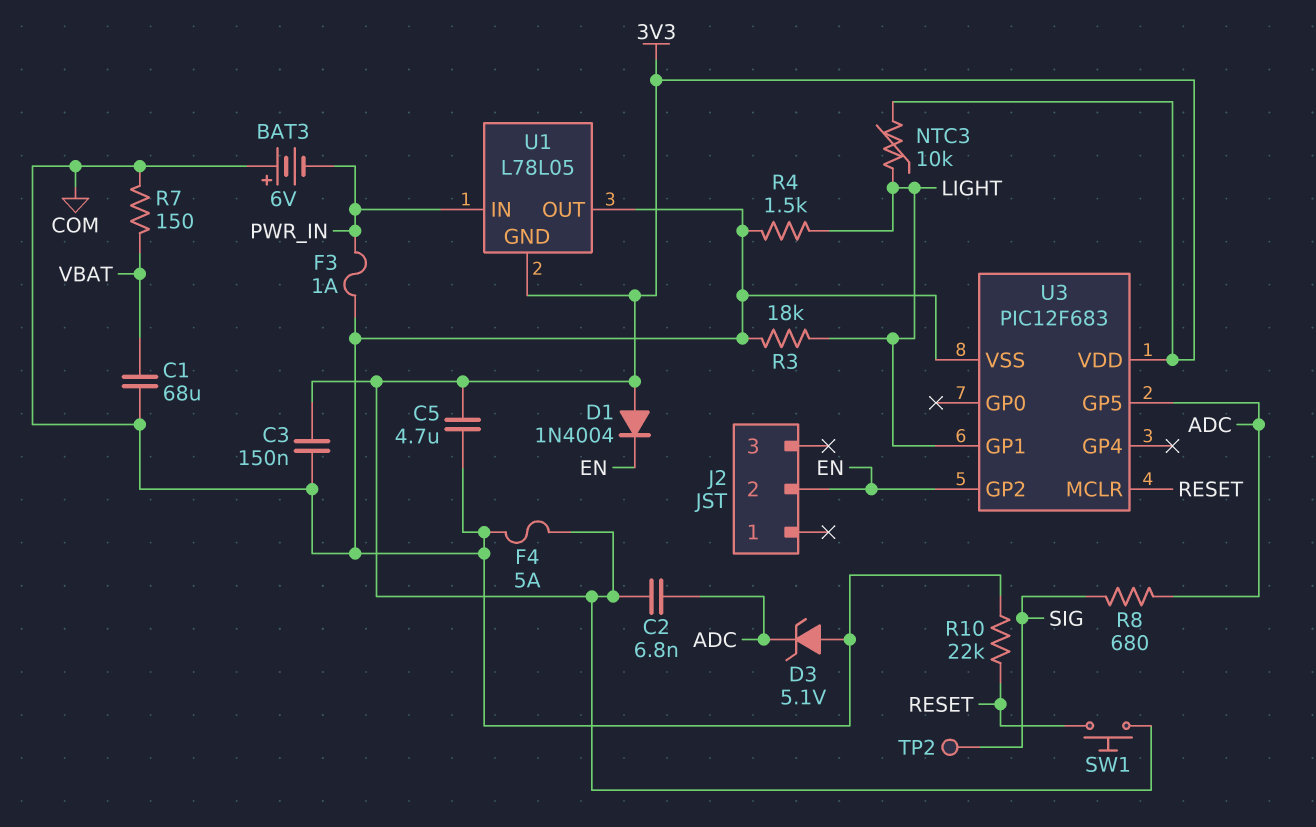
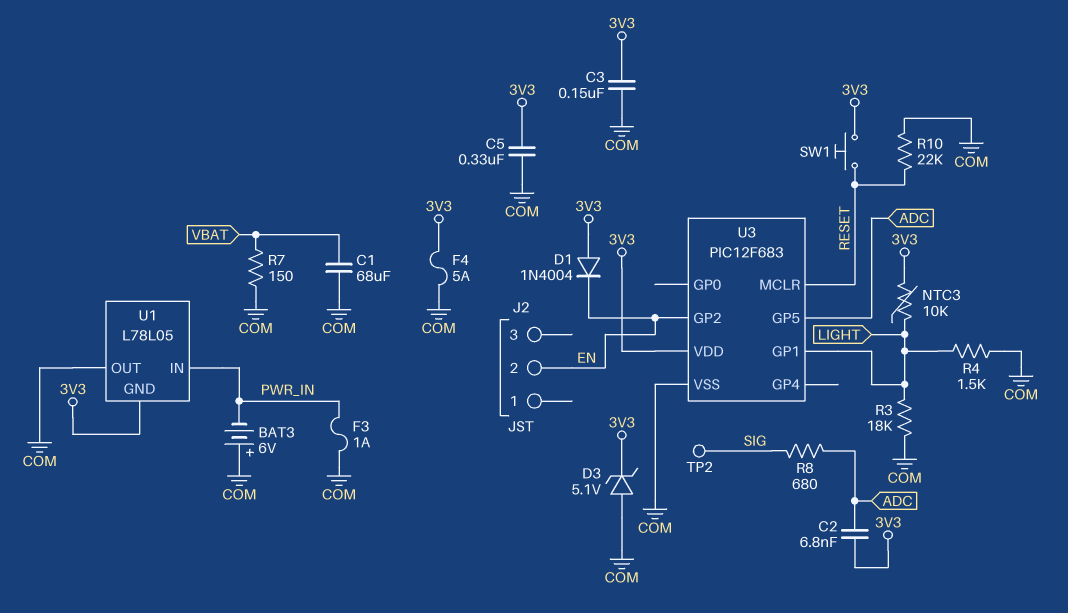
C5: 4.7uF (3V3, COM) -> 330nF (3V3, COM)
D3: zener 5.1V (A COM, K ADC) -> zener 5.1V (A COM, K 3V3)

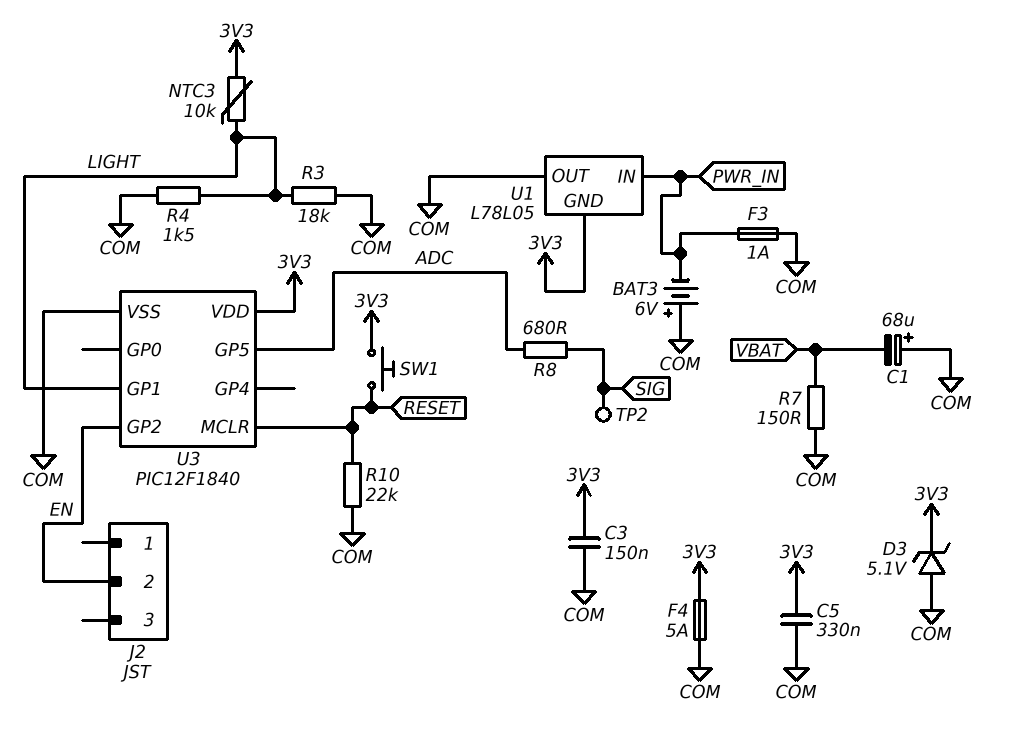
C1: 68uF (COM, VBAT) -> 68uF (plus COM, minus VBAT)
C2: 6.8nF (3V3, ADC) -> none
D1: diode 1N4004 (A 3V3, K EN) -> none
U3: PIC12F683 -> PIC12F1840

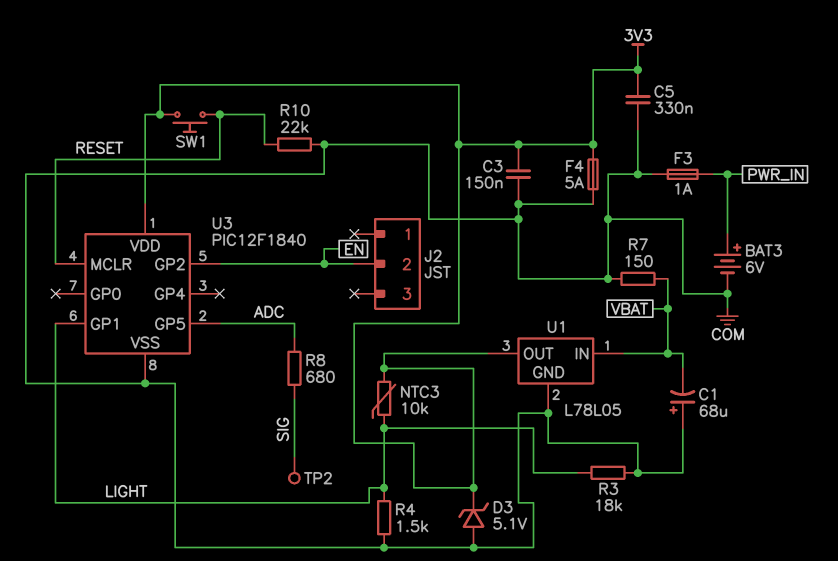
BAT3: 6V (plus COM, minus PWR_IN) -> 6V (plus PWR_IN, minus COM)
U1 pin GND: 3V3 -> COM
U1 pin IN: PWR_IN -> VBAT
U1 pin OUT: COM -> 3V3

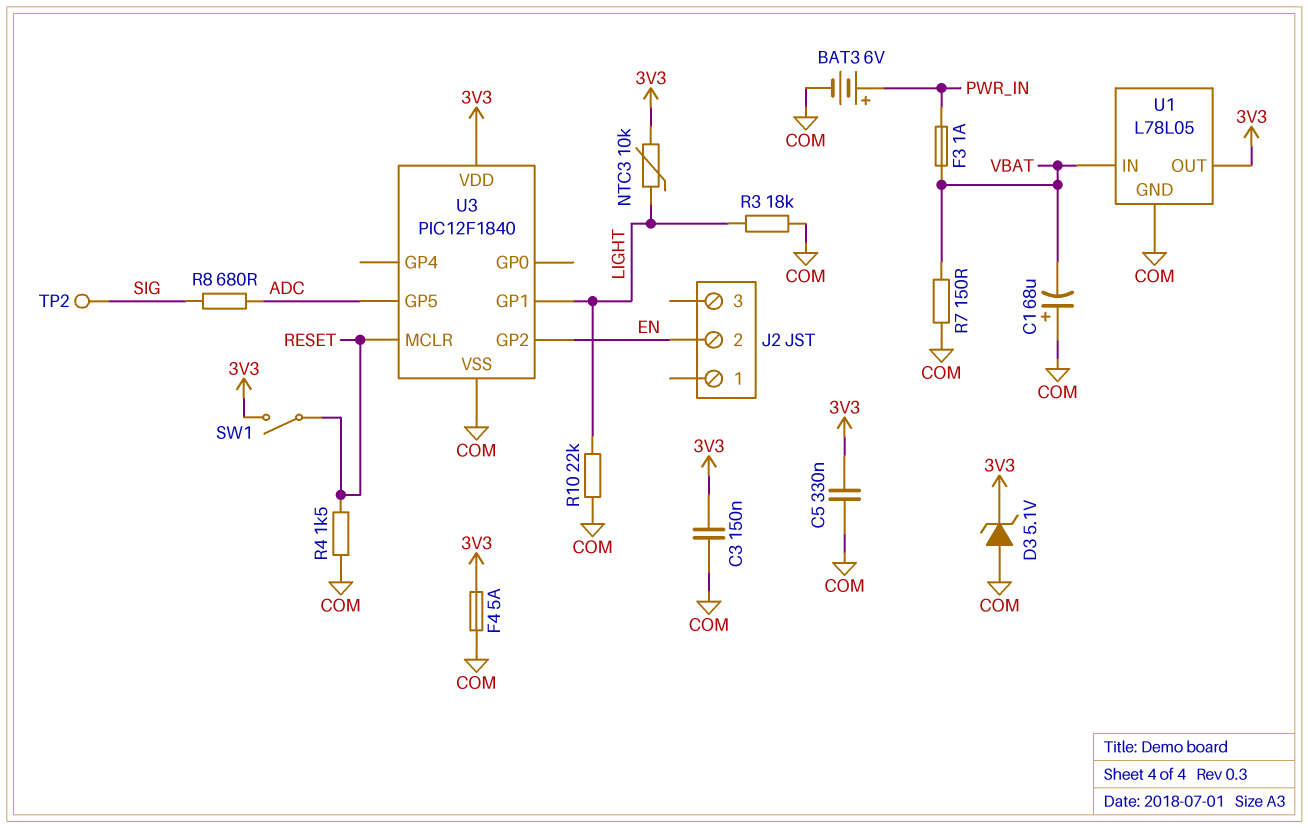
F3: 1A (COM, PWR_IN) -> 1A (PWR_IN, VBAT)
R4: 1.5k (COM, LIGHT) -> 1.5k (COM, RESET)
R10: 22k (COM, RESET) -> 22k (COM, LIGHT)
SW1: button (3V3, RESET) -> switch (3V3, RESET)

